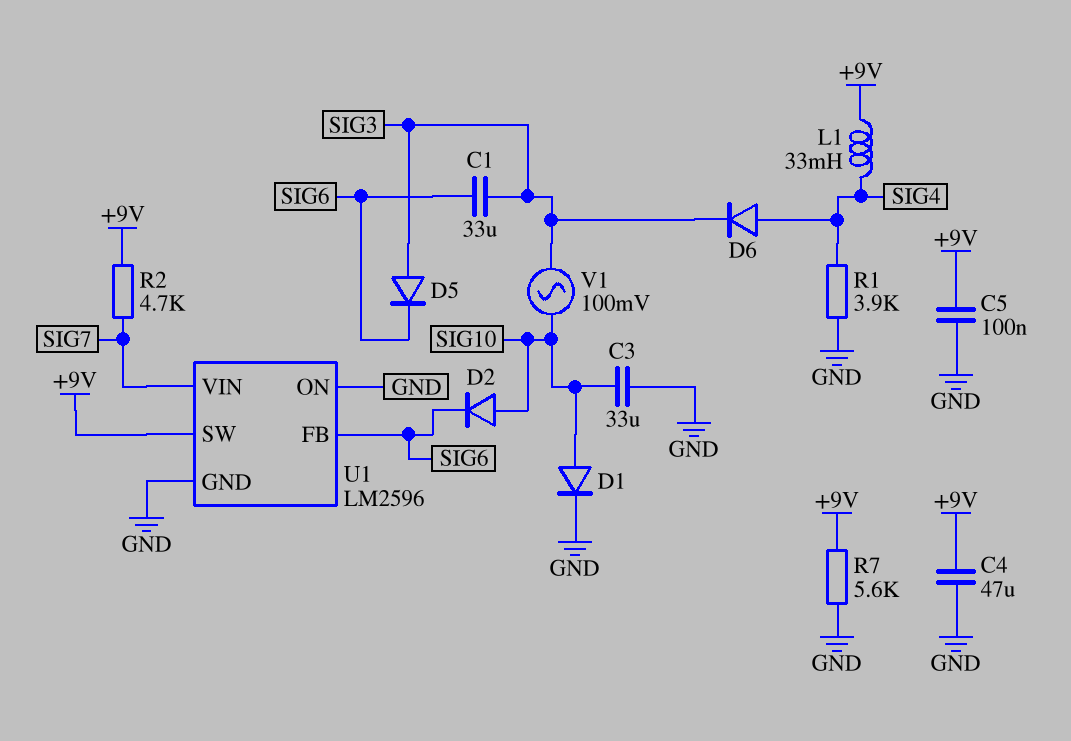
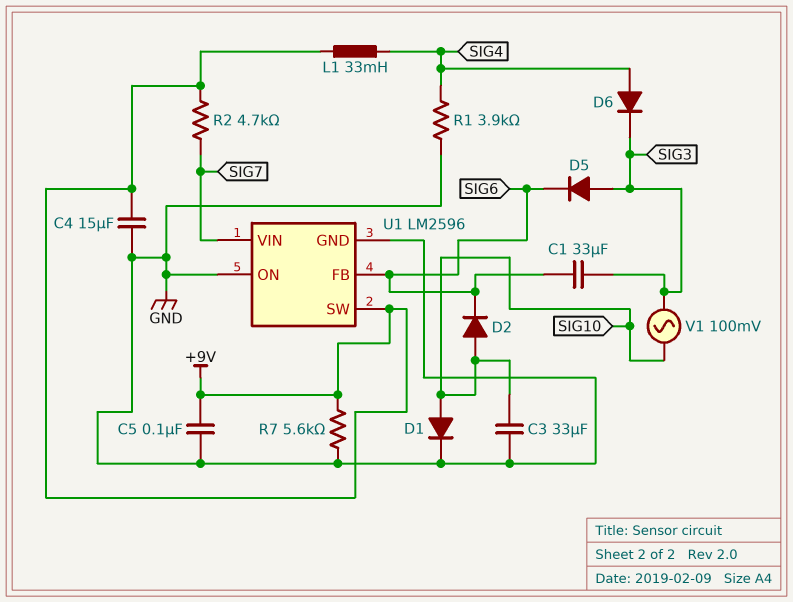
C4: 47uF (+9V, GND) -> 15uF (+9V, GND)

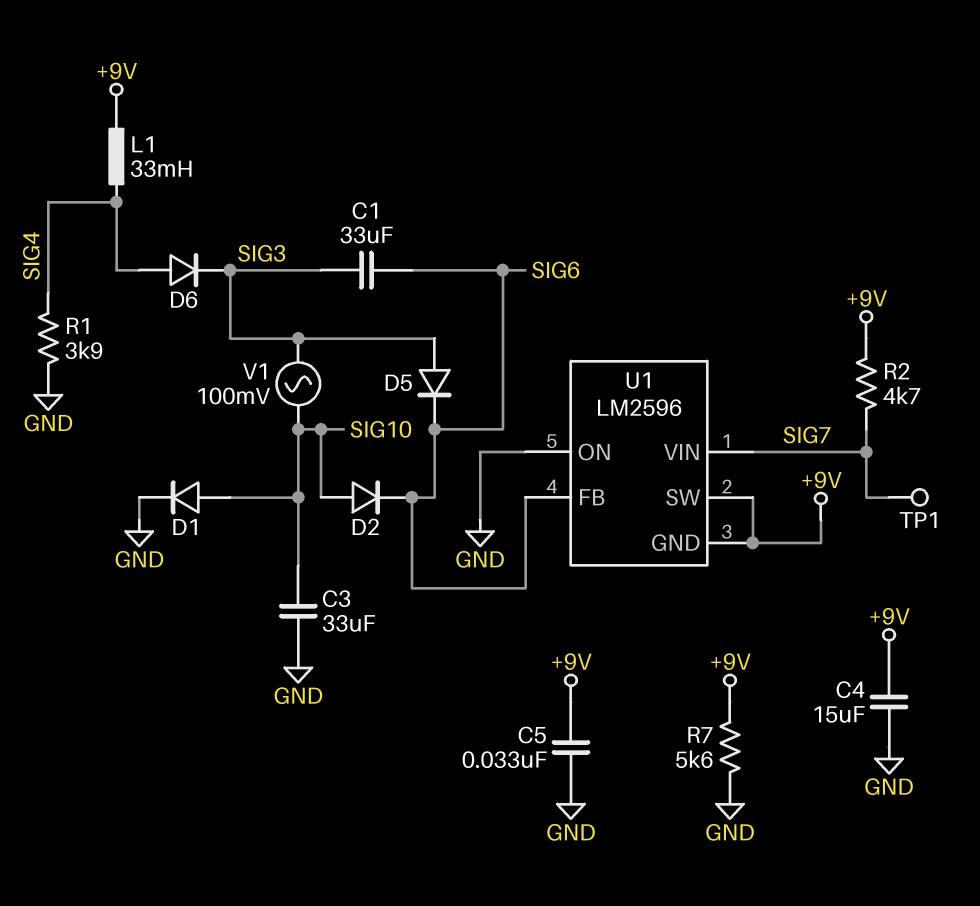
C5: 100nF (+9V, GND) -> 33nF (+9V, GND)
TP1: none -> test point (SIG7)
U1 pin GND: GND -> +9V

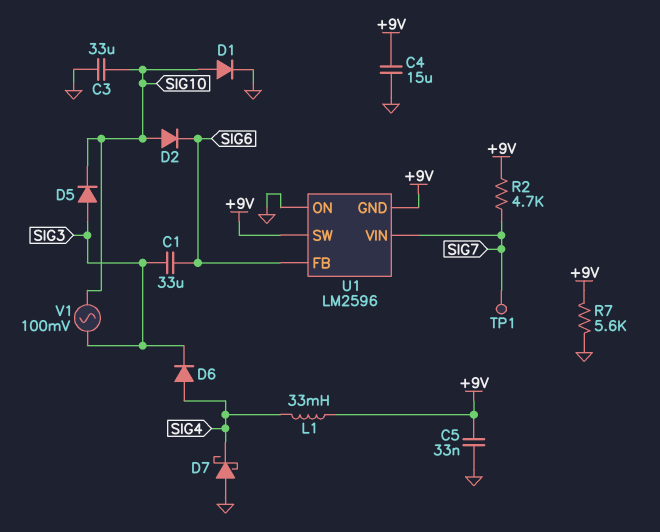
D5: diode (A SIG3, K SIG6) -> diode (A SIG3, K SIG10)
D7: none -> schottky (A GND, K SIG4)
R1: 3.9k (GND, SIG4) -> none

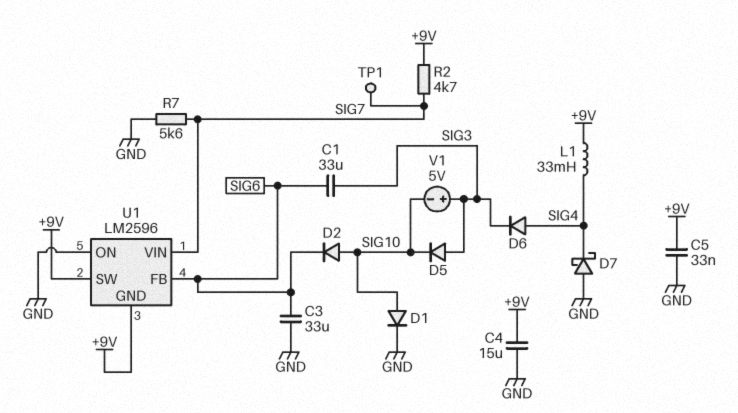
C3: 33uF (GND, SIG10) -> 33uF (GND, SIG6)
R7: 5.6k (+9V, GND) -> 5.6k (GND, SIG7)
V1: AC 100mV (SIG3, SIG10) -> 5V (plus SIG3, minus SIG10)

